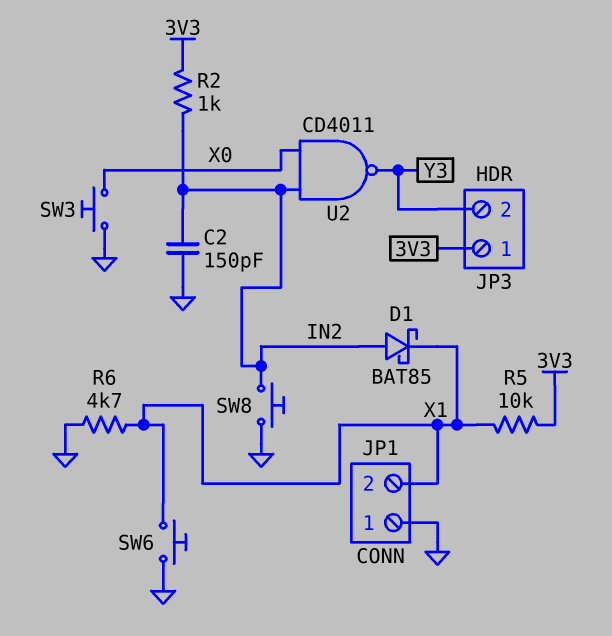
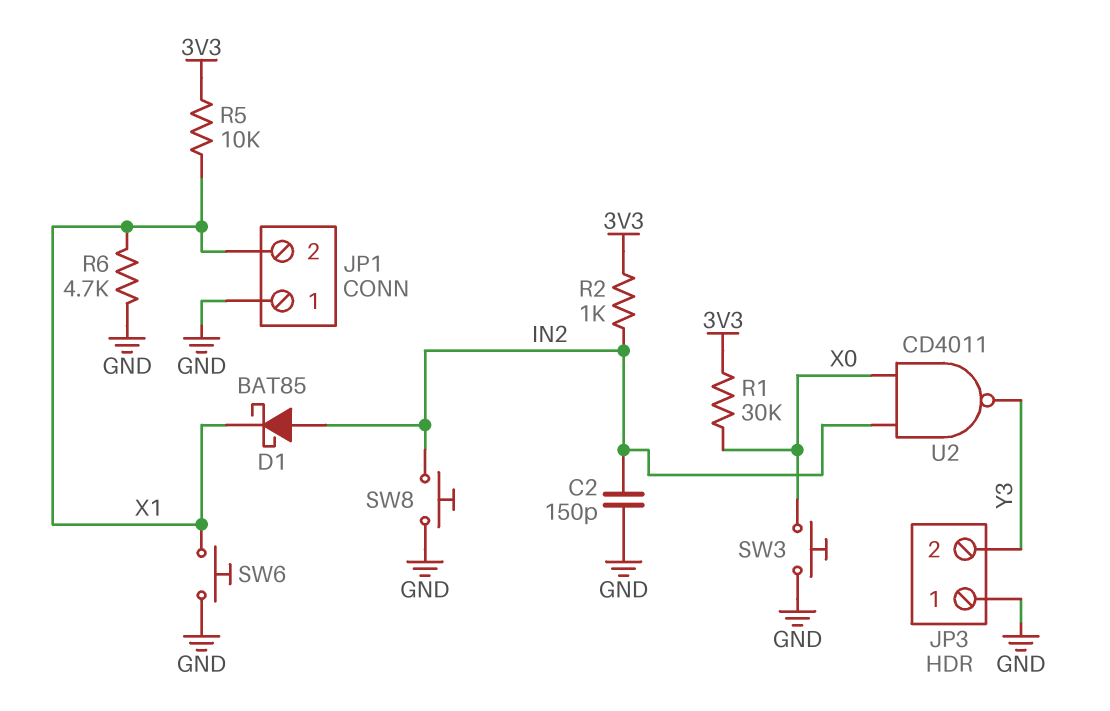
JP3 pin 1: 3V3 -> GND
R1: none -> 30k (3V3, X0)

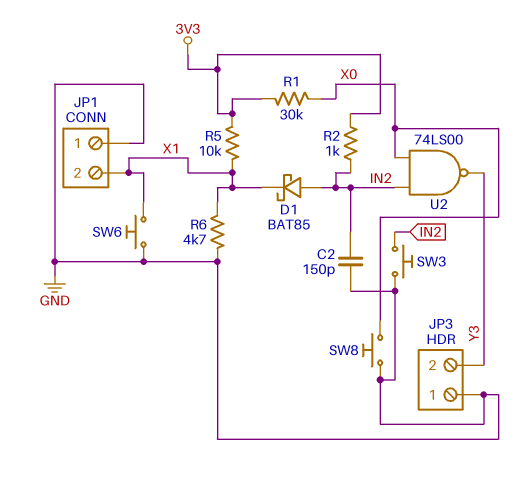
SW3: button (GND, X0) -> button (GND, IN2)
SW8: button (GND, IN2) -> button (GND, X0)
U2: NAND CD4011 (in IN2, in X0, out Y3) -> NAND 74LS00 (in IN2, in X0, out Y3)

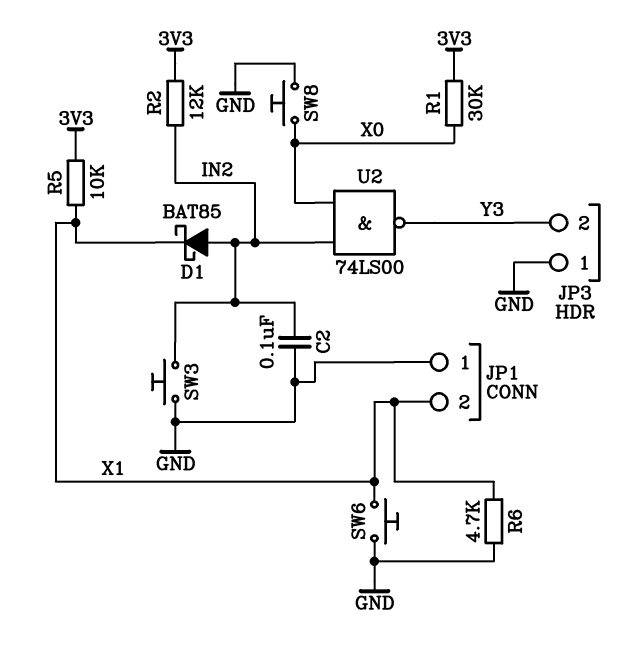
C2: 150pF (GND, IN2) -> 100nF (GND, IN2)
R2: 1k (3V3, IN2) -> 12k (3V3, IN2)

